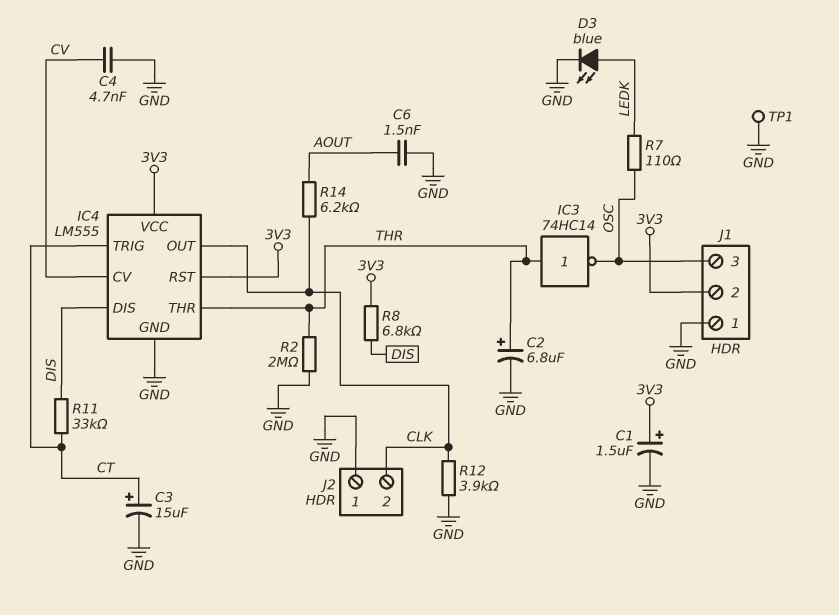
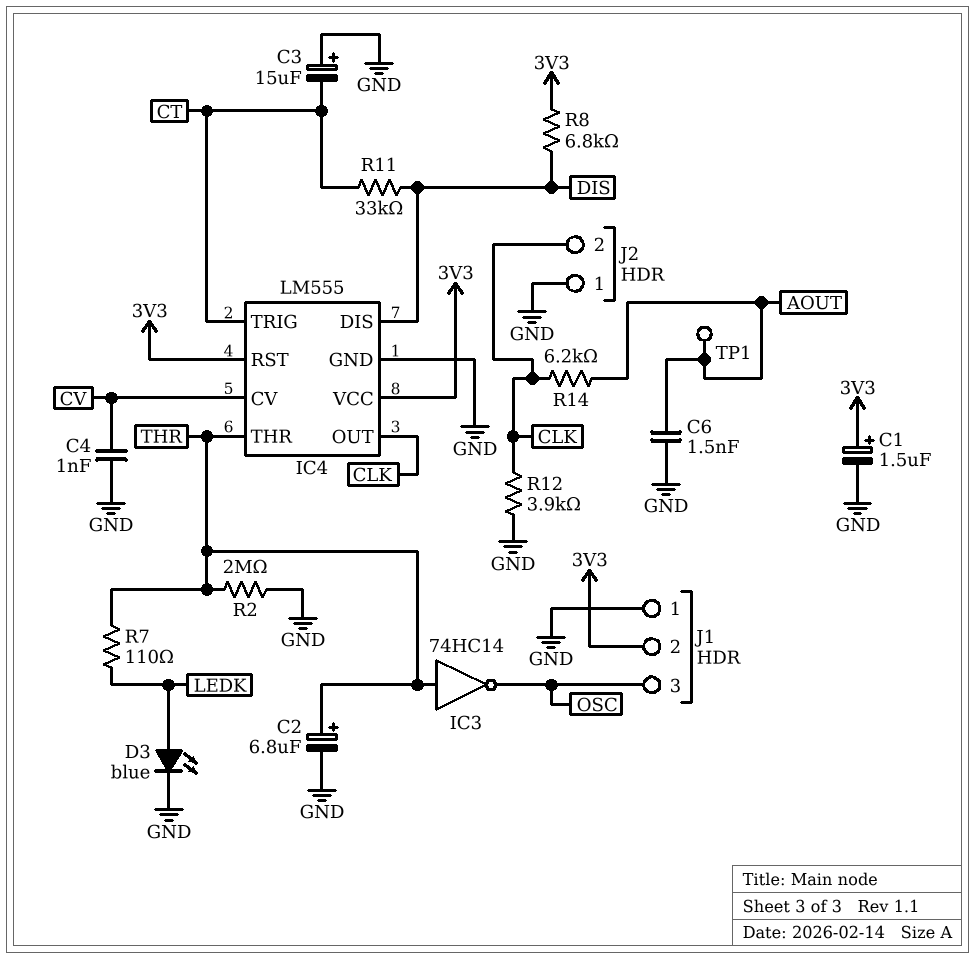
C3: 15uF (plus CT, minus GND) -> 15uF (plus GND, minus CT)
C4: 4.7nF (CV, GND) -> 1nF (CV, GND)
R7: 110 (LEDK, OSC) -> 110 (LEDK, THR)
TP1: test point (GND) -> test point (AOUT)

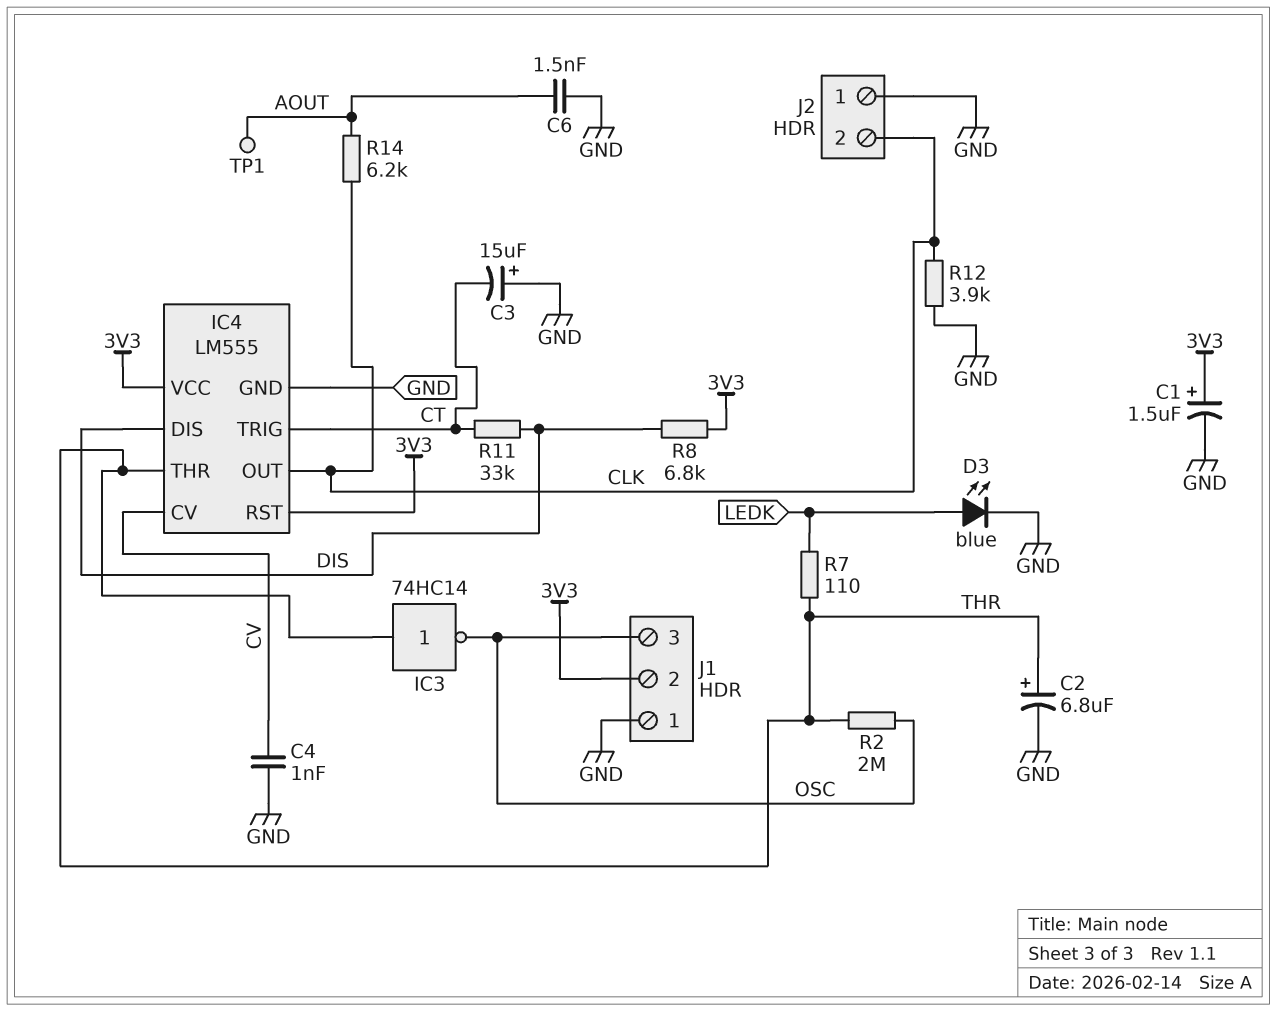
R2: 2M (GND, THR) -> 2M (OSC, THR)

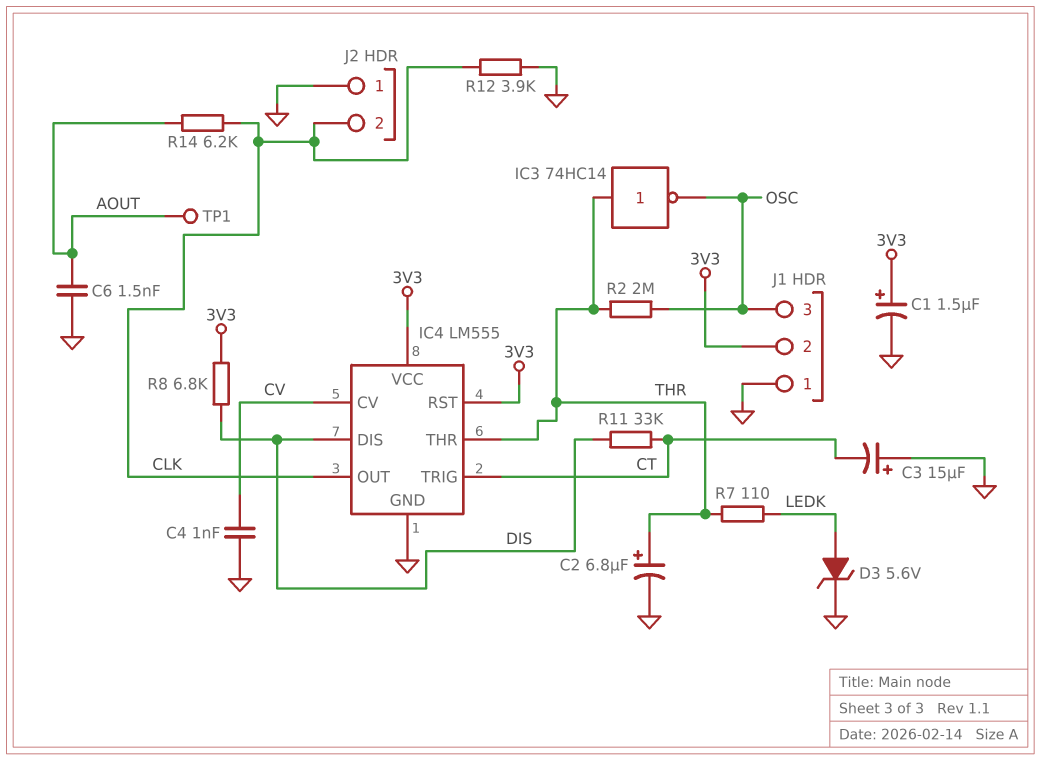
D3: LED blue (A LEDK, K GND) -> zener 5.6V (A LEDK, K GND)

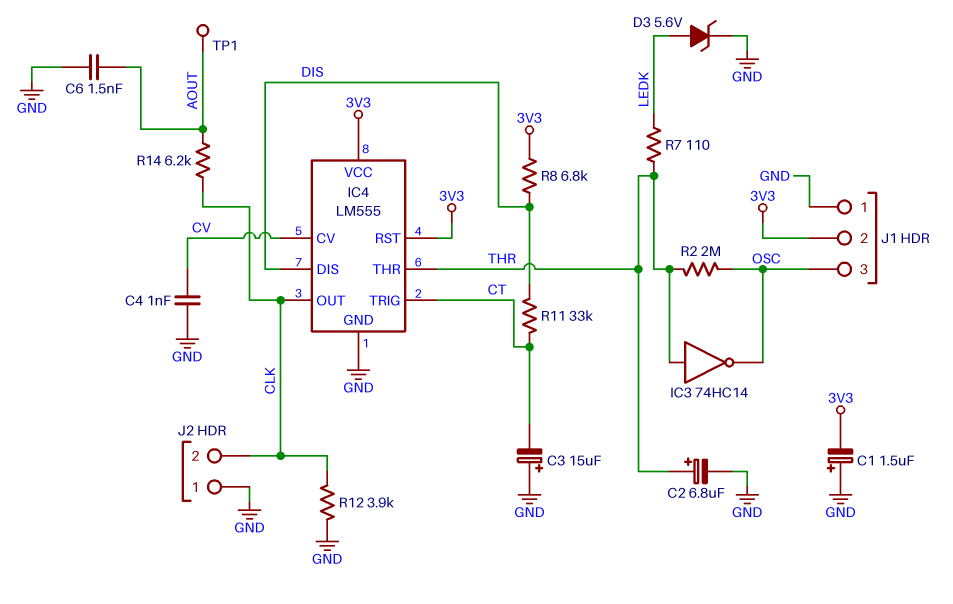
C1: 1.5uF (plus 3V3, minus GND) -> 1.5uF (plus GND, minus 3V3)

